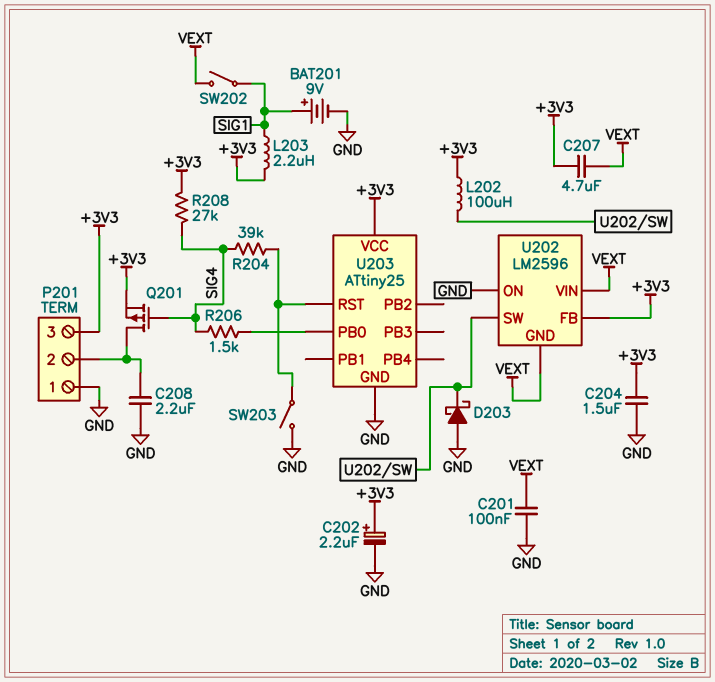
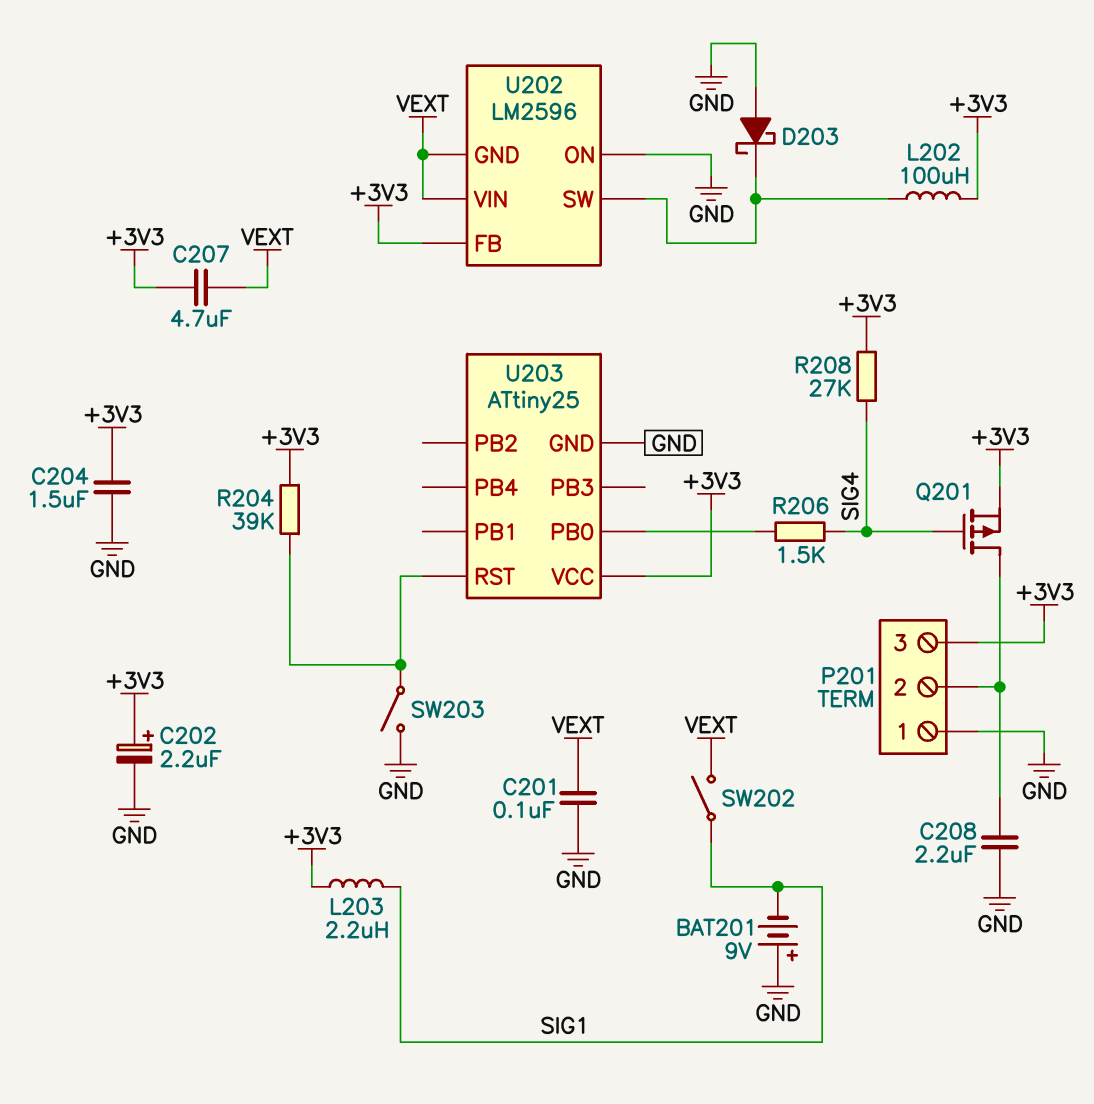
BAT201: 9V (plus SIG1, minus GND) -> 9V (plus GND, minus SIG1)
R204: 39k (SIG4, U203/RST) -> 39k (+3V3, U203/RST)

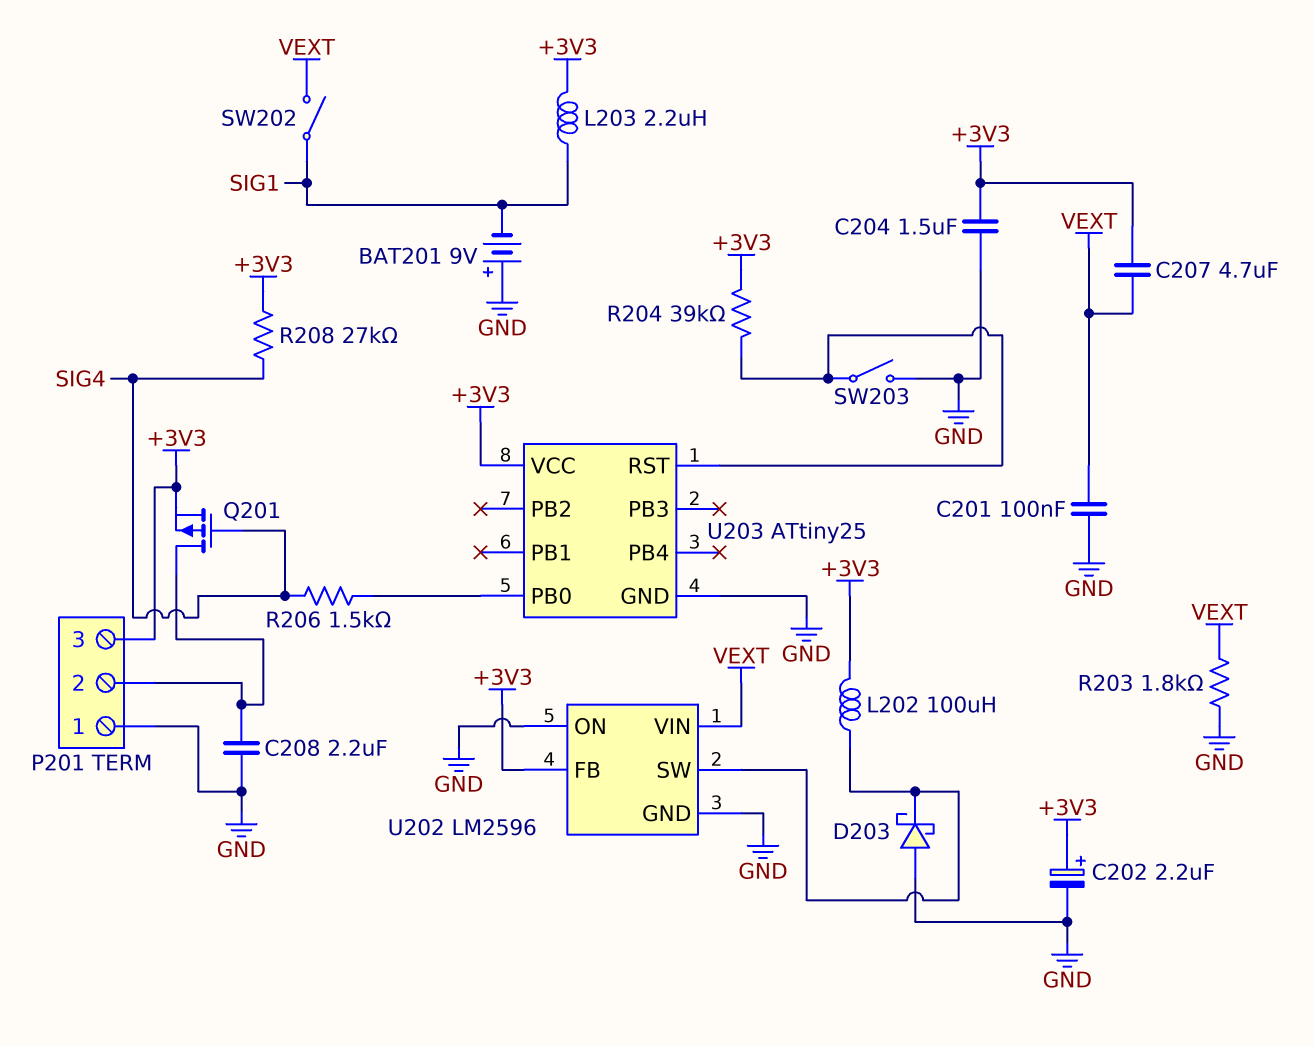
R203: none -> 1.8k (GND, VEXT)
U202 pin GND: VEXT -> GND

